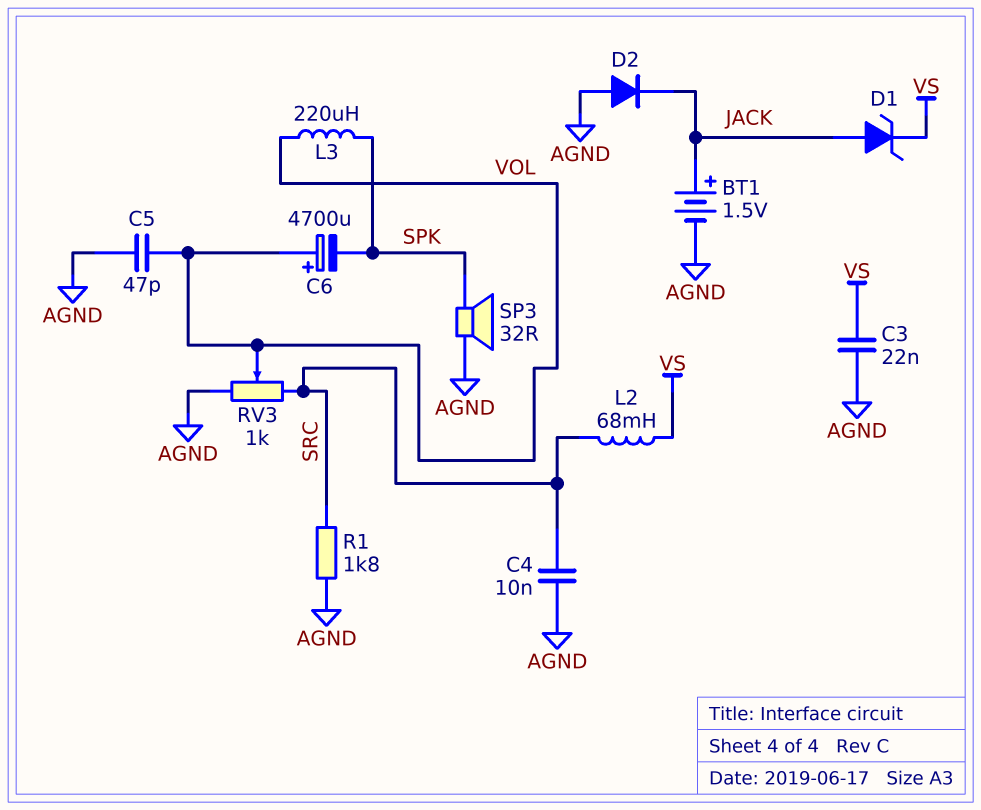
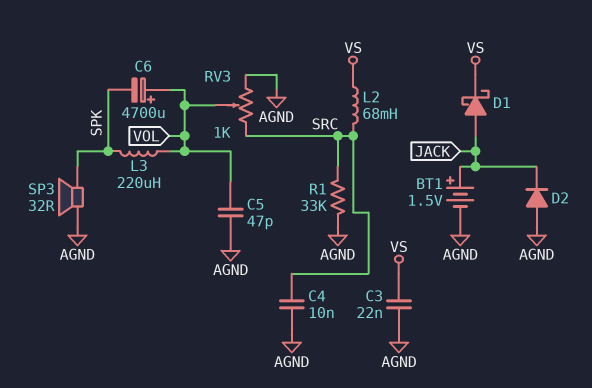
D1: zener (A JACK, K VS) -> schottky (A JACK, K VS)
R1: 1.8k (AGND, SRC) -> 33k (AGND, SRC)

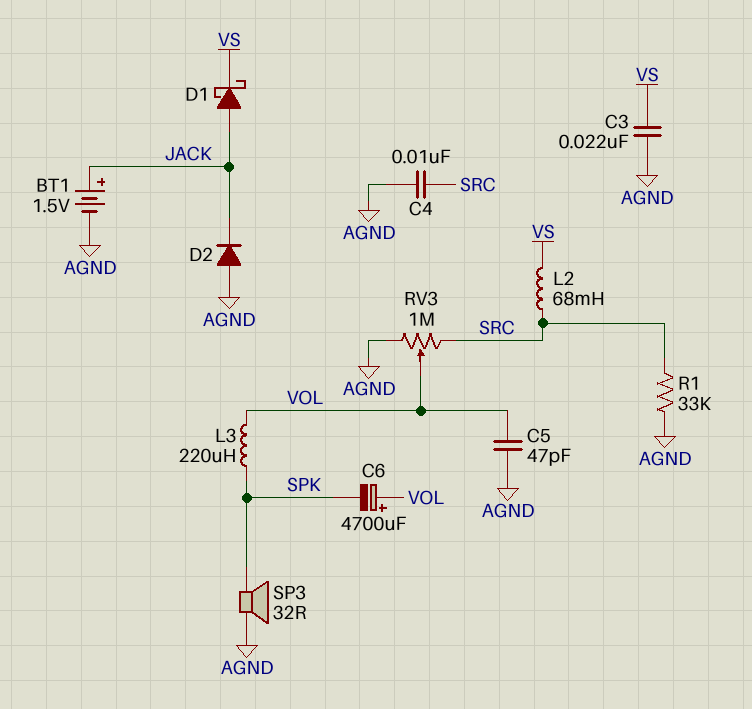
RV3: 1k (AGND, SRC, wiper VOL) -> 1M (AGND, SRC, wiper VOL)

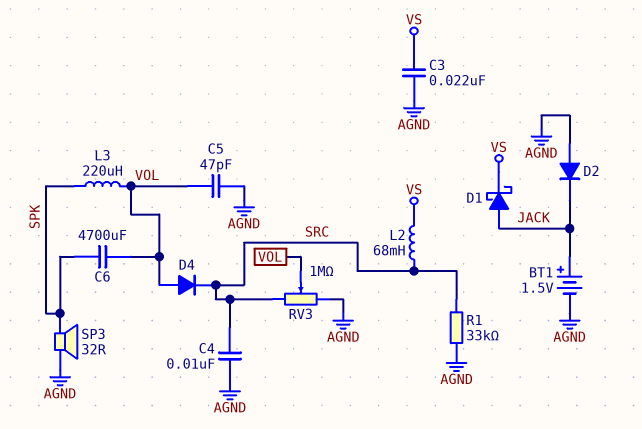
C6: 4700uF (plus VOL, minus SPK) -> 4700uF (SPK, VOL)
D4: none -> diode (A VOL, K SRC)

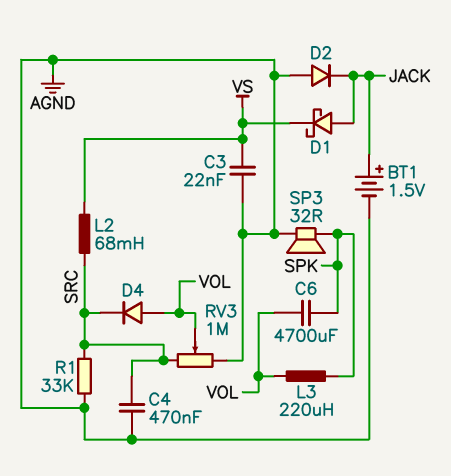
C4: 10nF (AGND, SRC) -> 470nF (AGND, SRC)
C5: 47pF (AGND, VOL) -> none

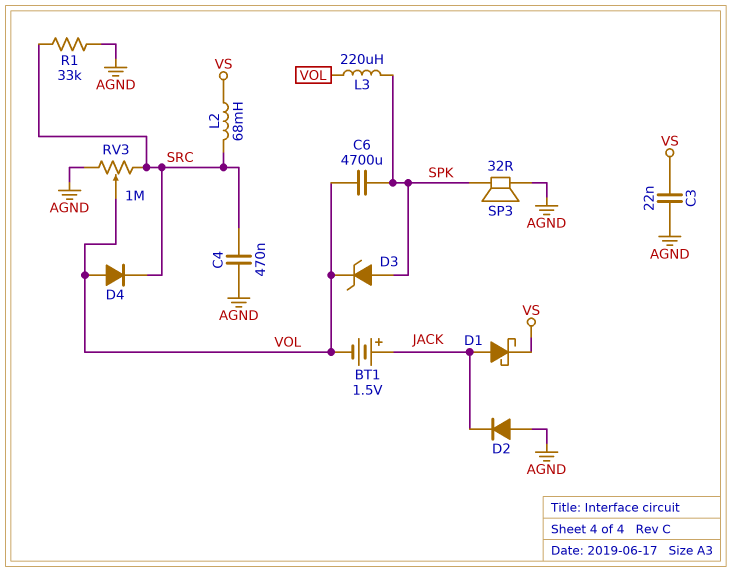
BT1: 1.5V (plus JACK, minus AGND) -> 1.5V (plus JACK, minus VOL)
D3: none -> zener (A SPK, K VOL)

